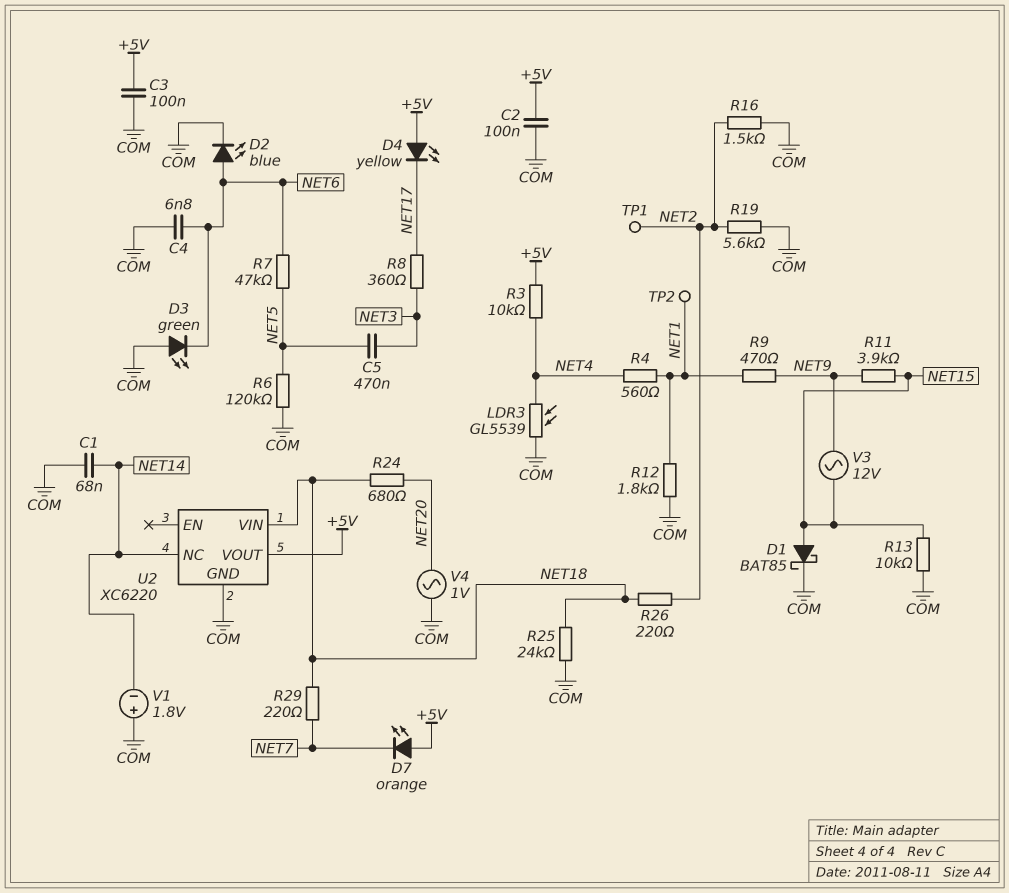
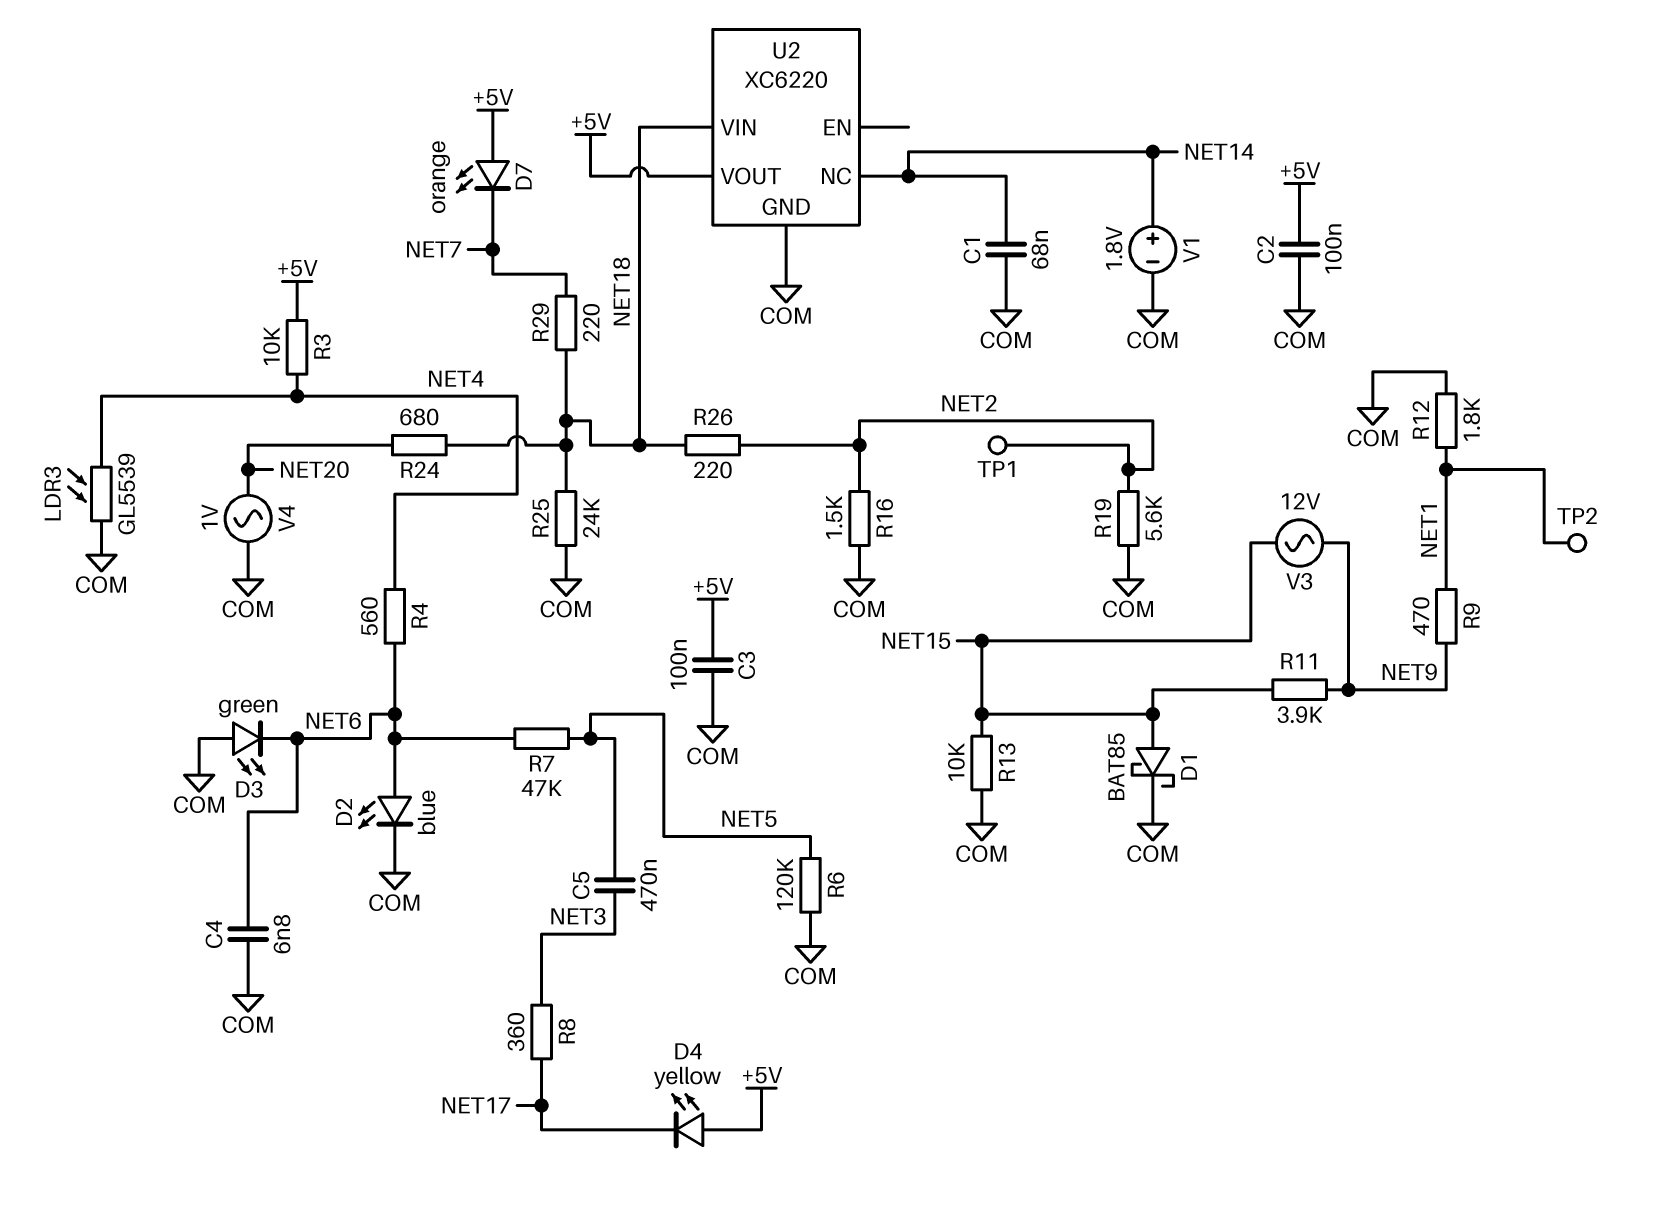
R4: 560 (NET1, NET4) -> 560 (NET4, NET6)
V1: 1.8V (plus COM, minus NET14) -> 1.8V (plus NET14, minus COM)

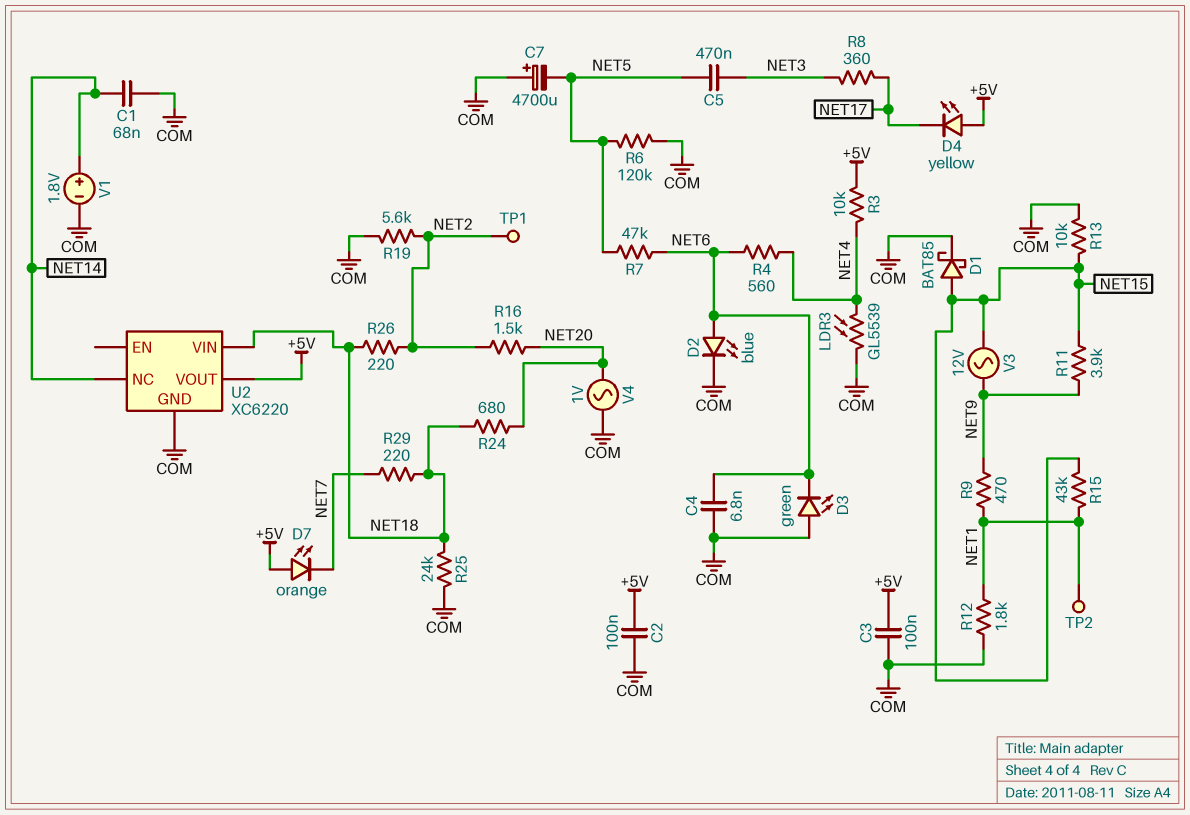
C7: none -> 4700uF (plus COM, minus NET5)
R15: none -> 43k (NET1, NET15)
R16: 1.5k (COM, NET2) -> 1.5k (NET2, NET20)

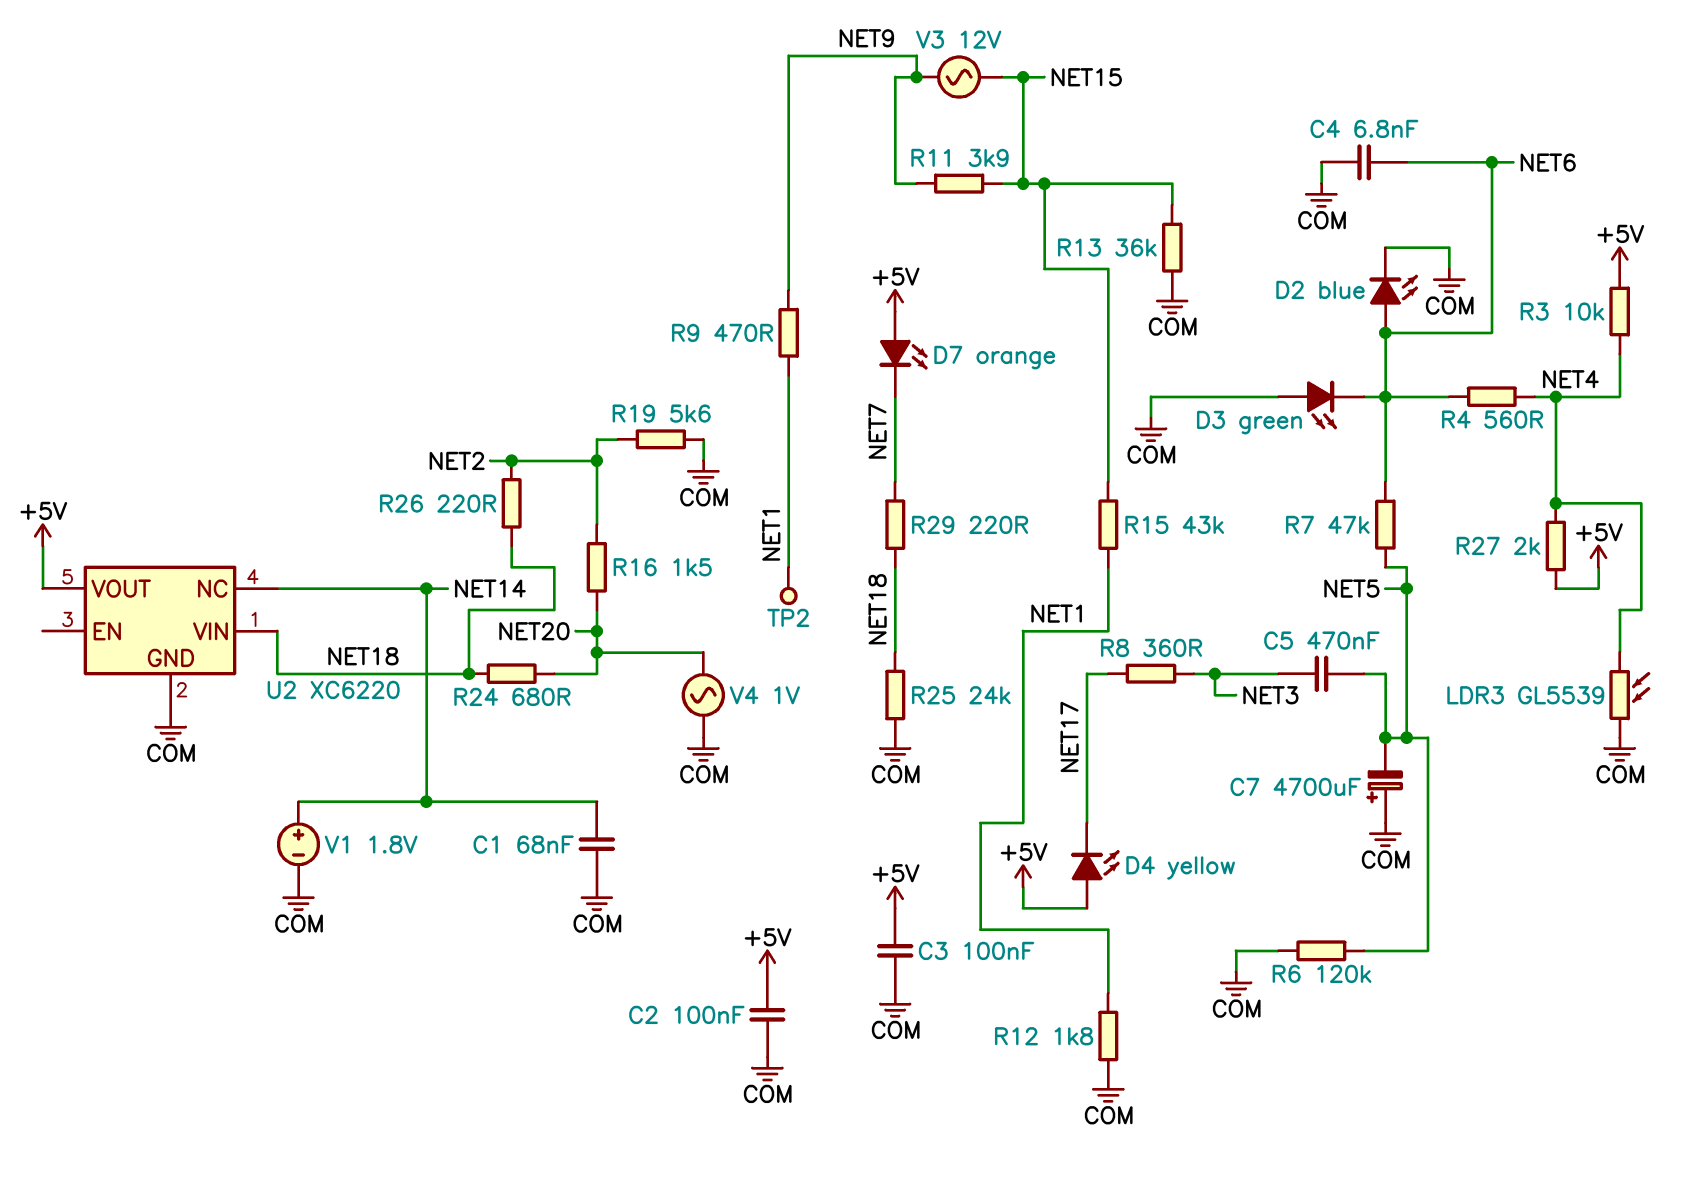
D1: schottky BAT85 (A NET15, K COM) -> none
R13: 10k (COM, NET15) -> 36k (COM, NET15)
R27: none -> 2k (+5V, NET4)
TP1: test point (NET2) -> none

